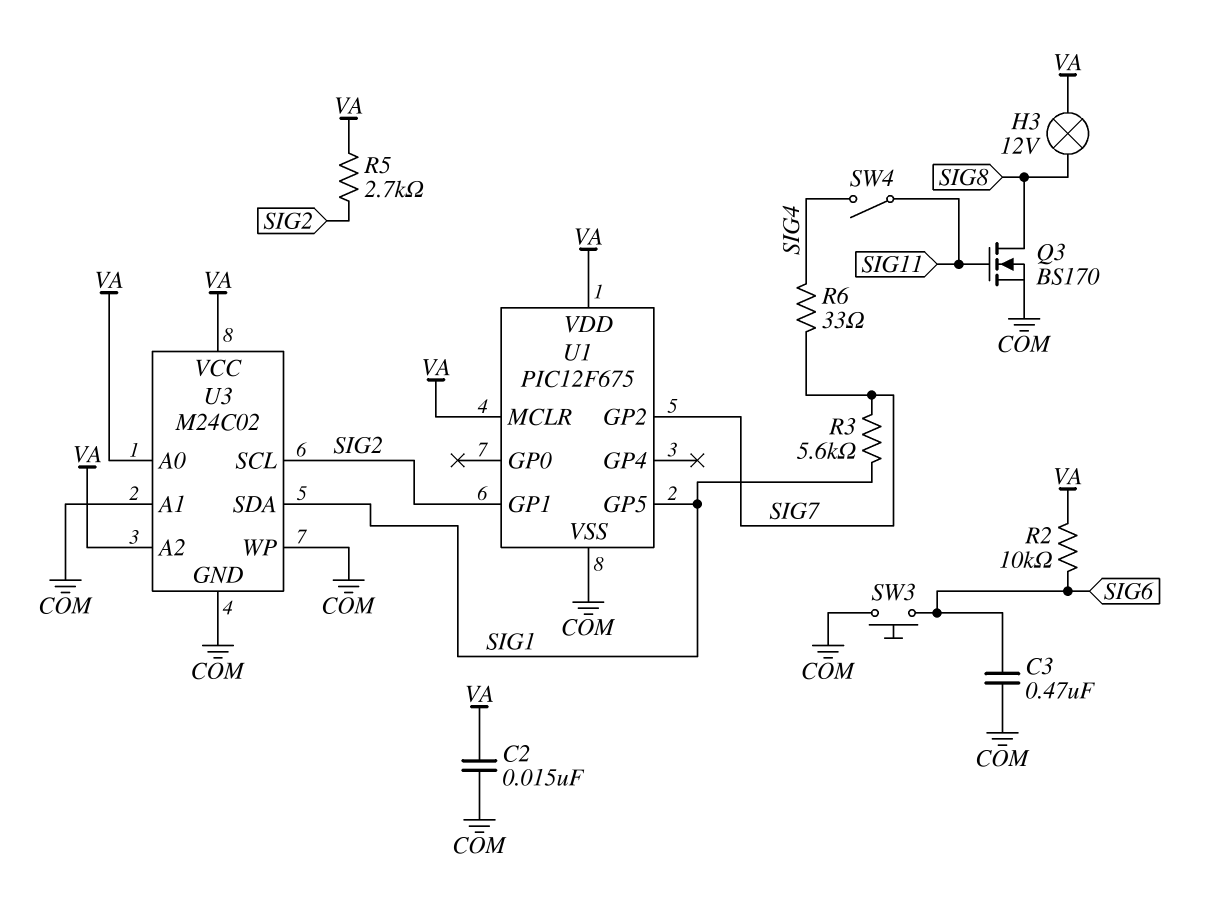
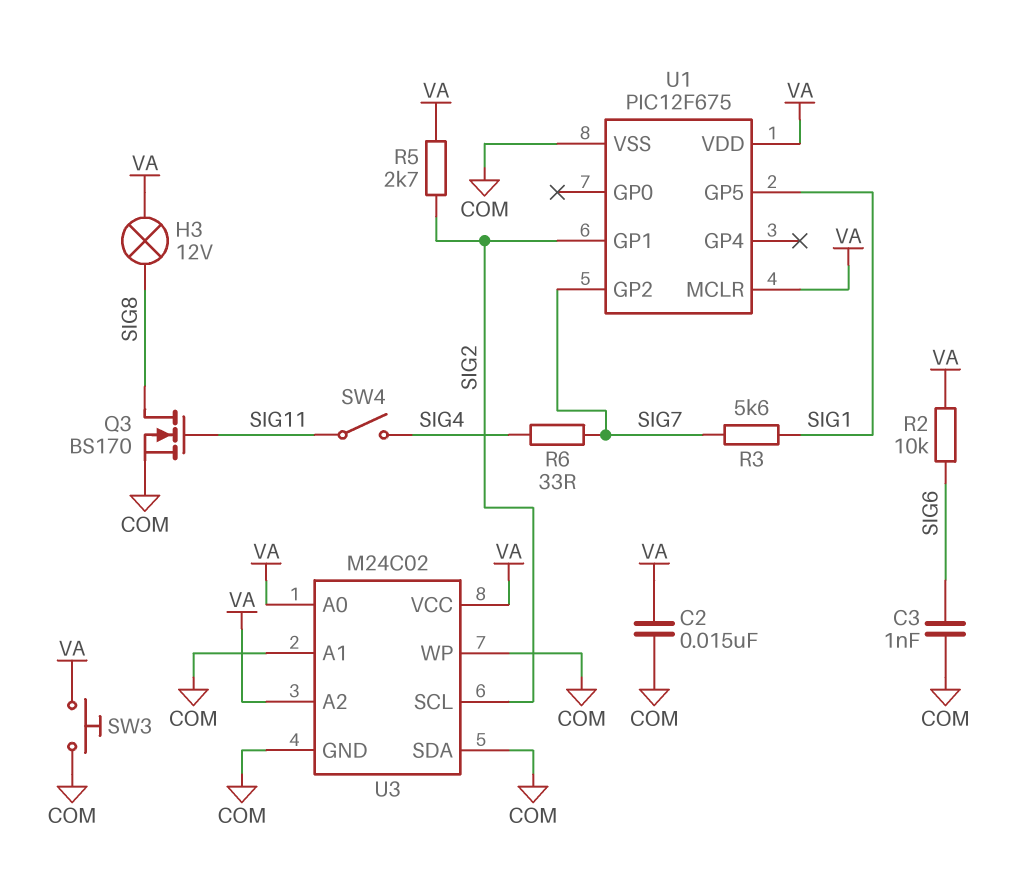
C3: 470nF (COM, SIG6) -> 1nF (COM, SIG6)
SW3: button (COM, SIG6) -> button (COM, VA)
U3 pin SDA: SIG1 -> COM

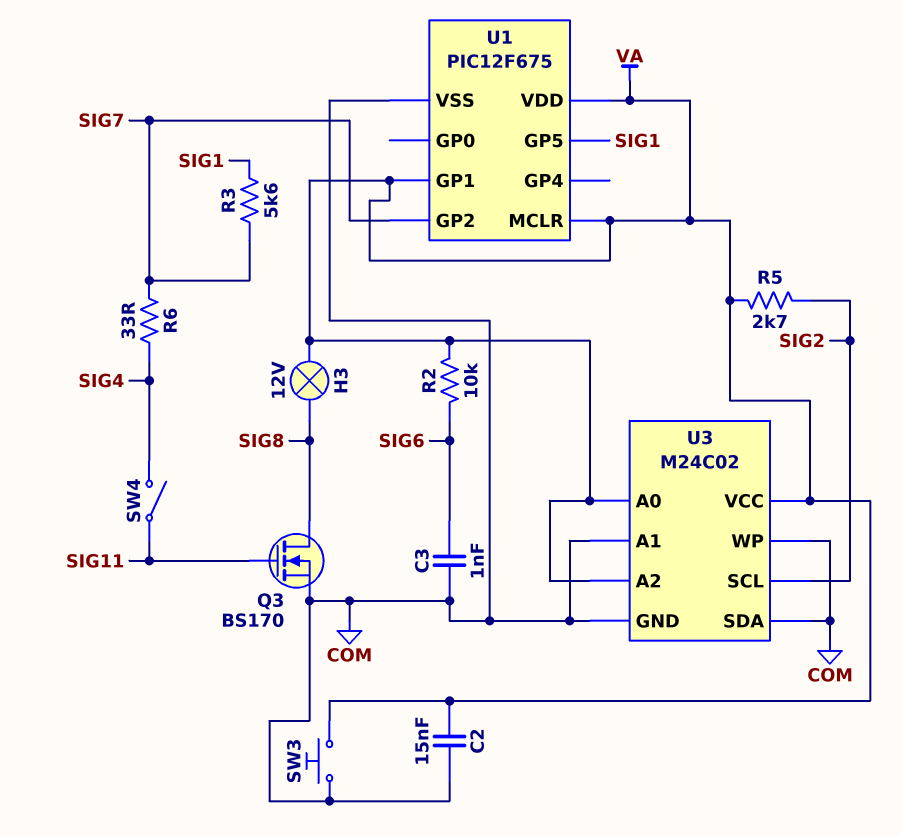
U1 pin GP1: SIG2 -> VA

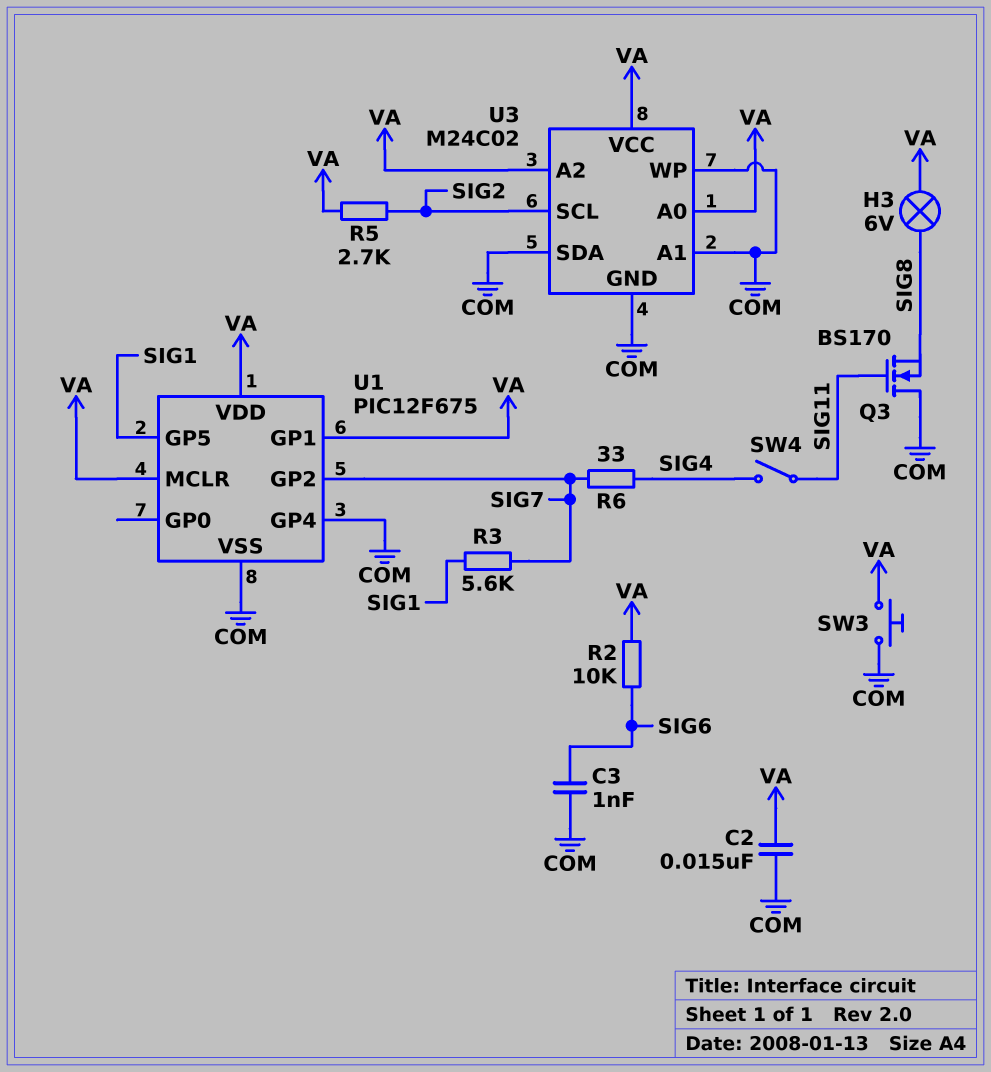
H3: lamp 12V (SIG8, VA) -> lamp 6V (SIG8, VA)
Q3: NMOS BS170 (G SIG11, D SIG8, S COM) -> NMOS BS170 (G SIG11, D COM, S SIG8)
U1 pin GP4: none -> COM

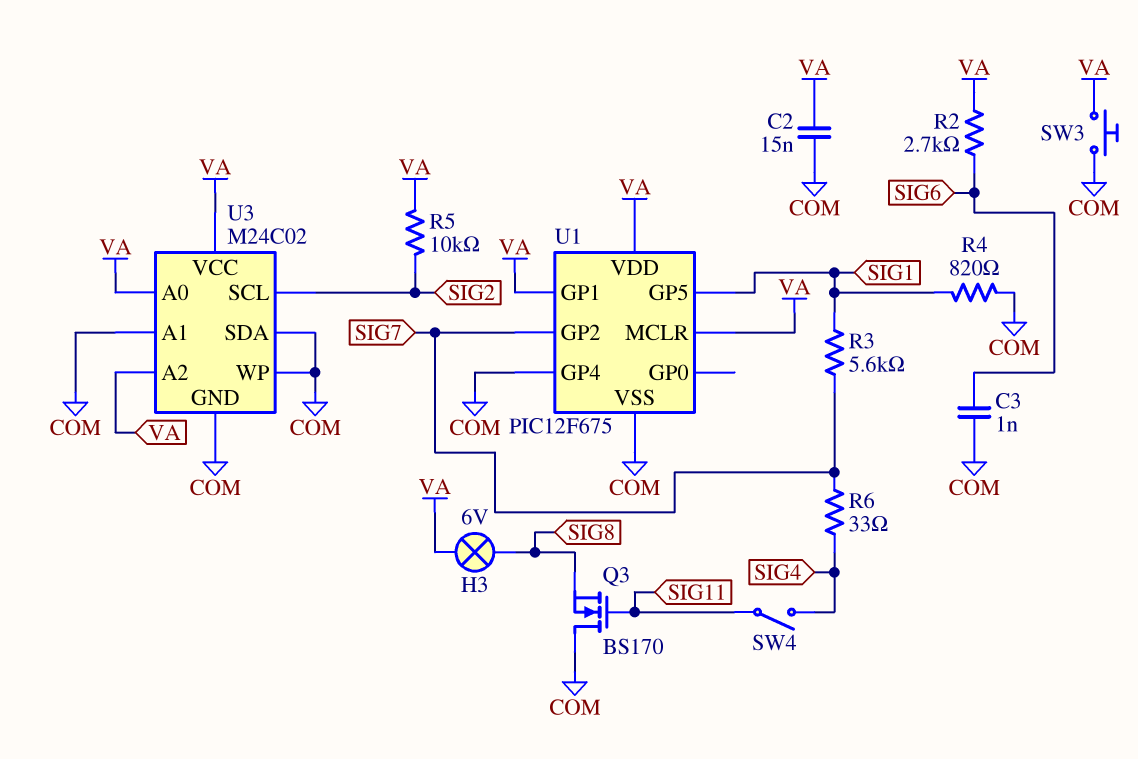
R2: 10k (SIG6, VA) -> 2.7k (SIG6, VA)
R4: none -> 820 (COM, SIG1)
R5: 2.7k (SIG2, VA) -> 10k (SIG2, VA)

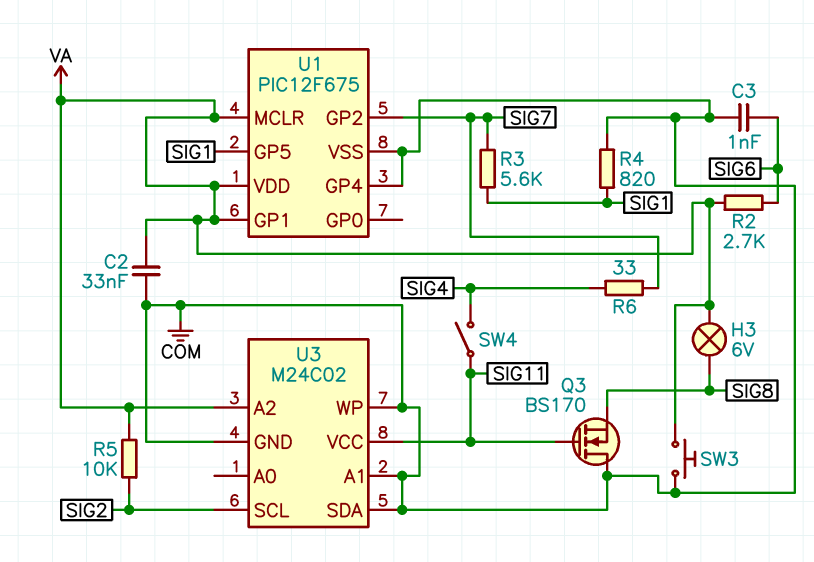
C2: 15nF (COM, VA) -> 33nF (COM, VA)
U3 pin A0: VA -> none
U3 pin VCC: VA -> SIG11

